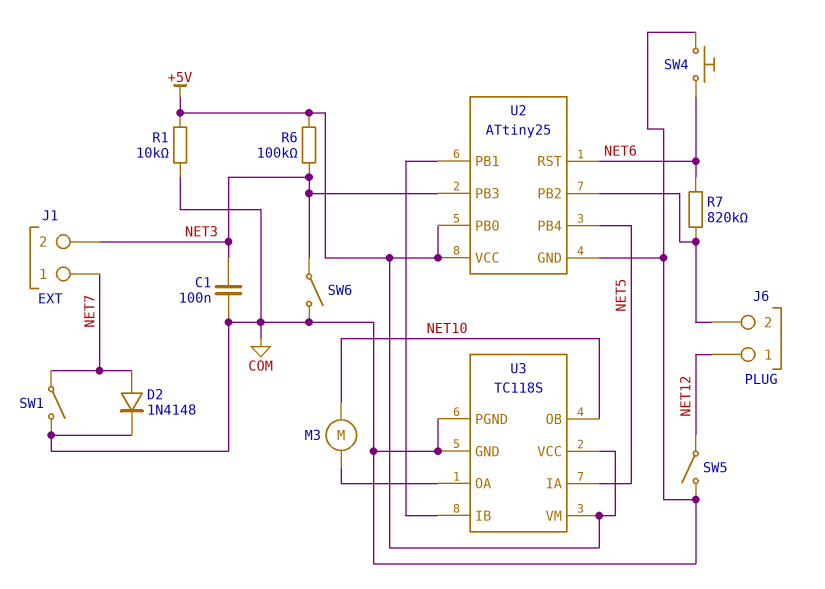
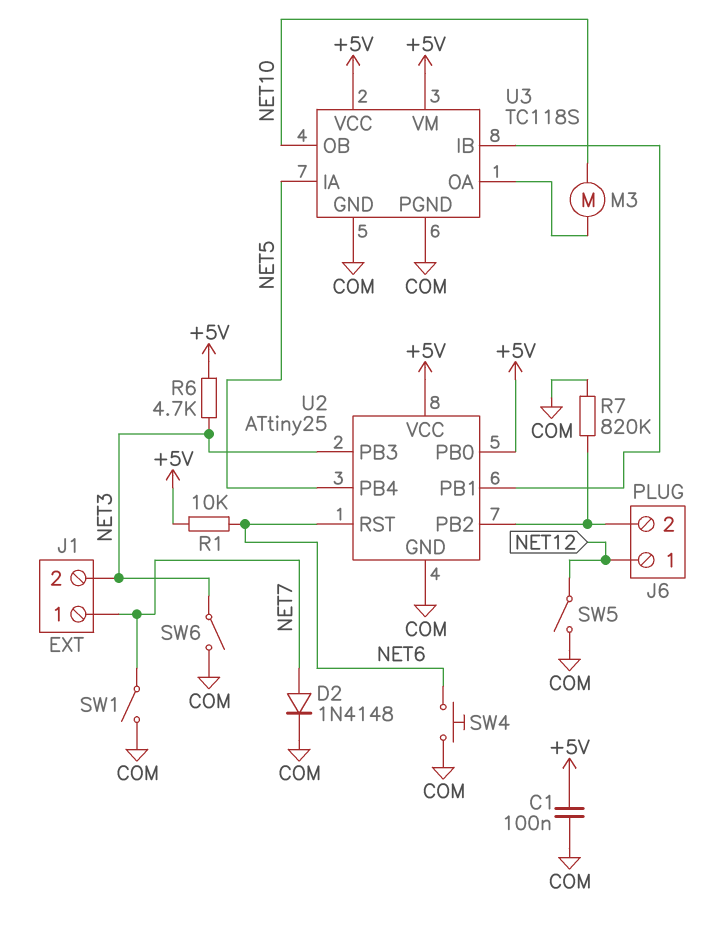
C1: 100nF (COM, NET3) -> 100nF (+5V, COM)
R1: 10k (+5V, COM) -> 10k (+5V, NET6)
R6: 100k (+5V, NET3) -> 4.7k (+5V, NET3)
R7: 820k (J6/2, NET6) -> 820k (COM, J6/2)

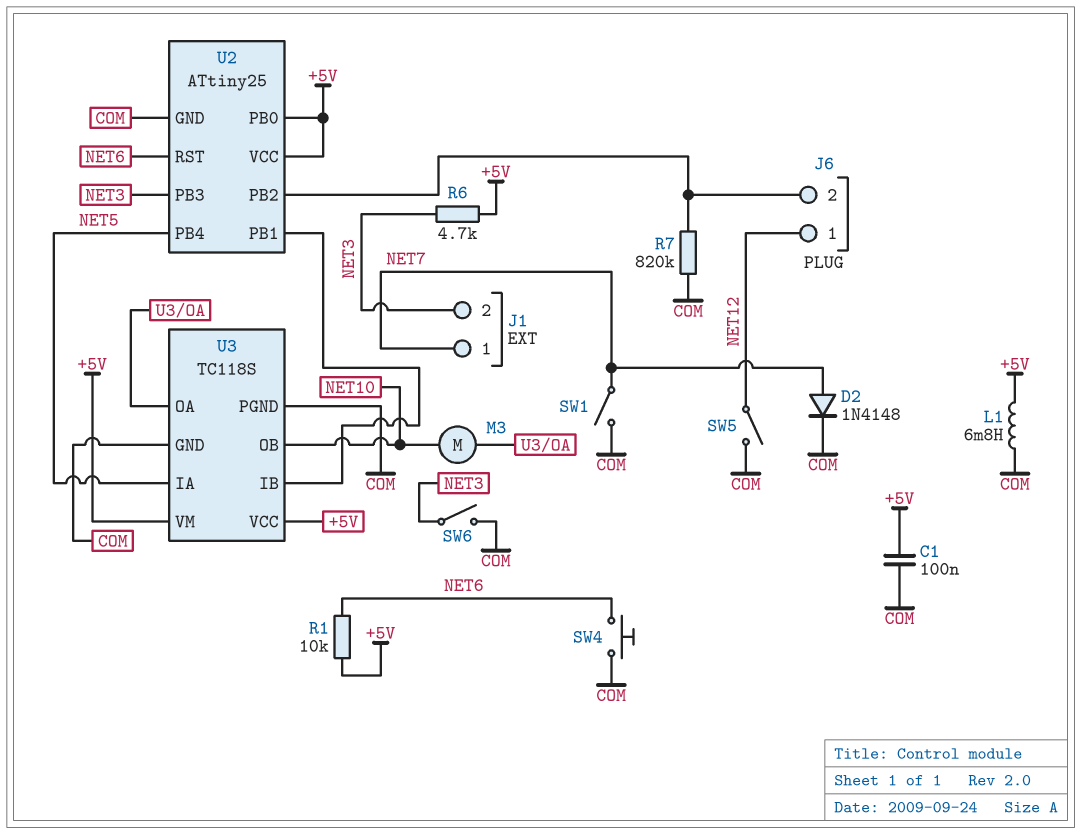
L1: none -> 6.8mH (+5V, COM)

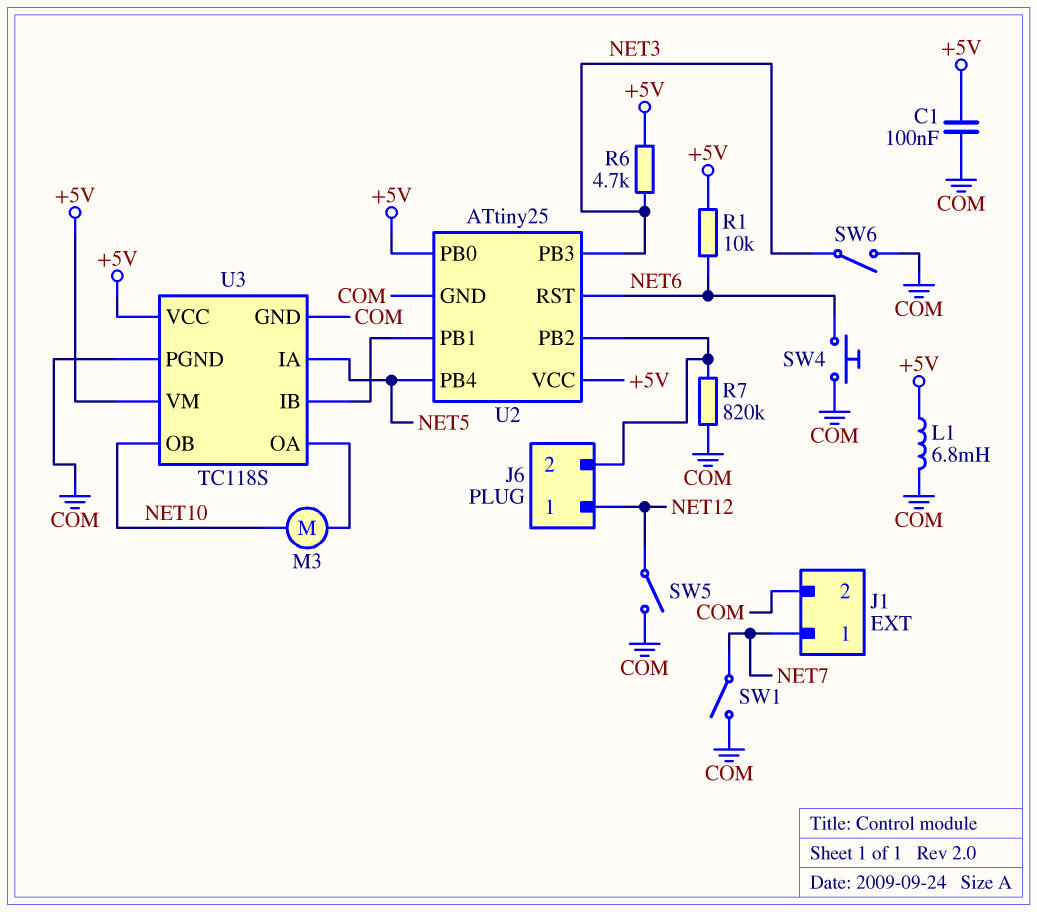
D2: diode 1N4148 (A NET7, K COM) -> none
J1 pin 2: NET3 -> COM

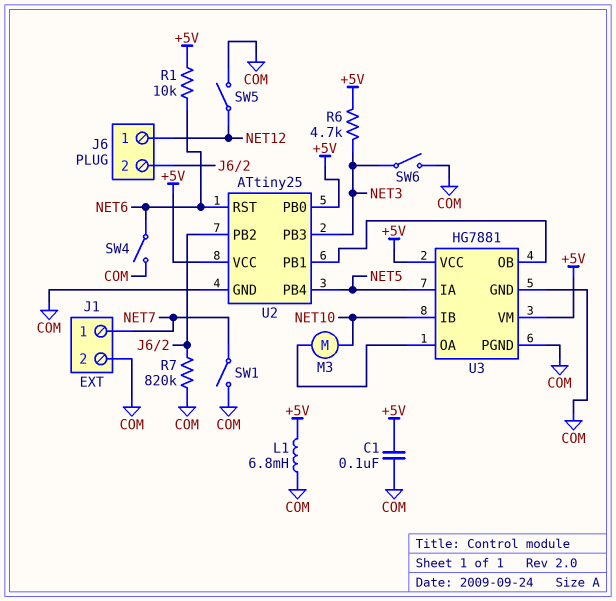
SW4: button (COM, NET6) -> switch (COM, NET6)
U3: TC118S -> HG7881
U3 pin IB: U2/PB1 -> NET10
U3 pin OB: NET10 -> U2/PB1

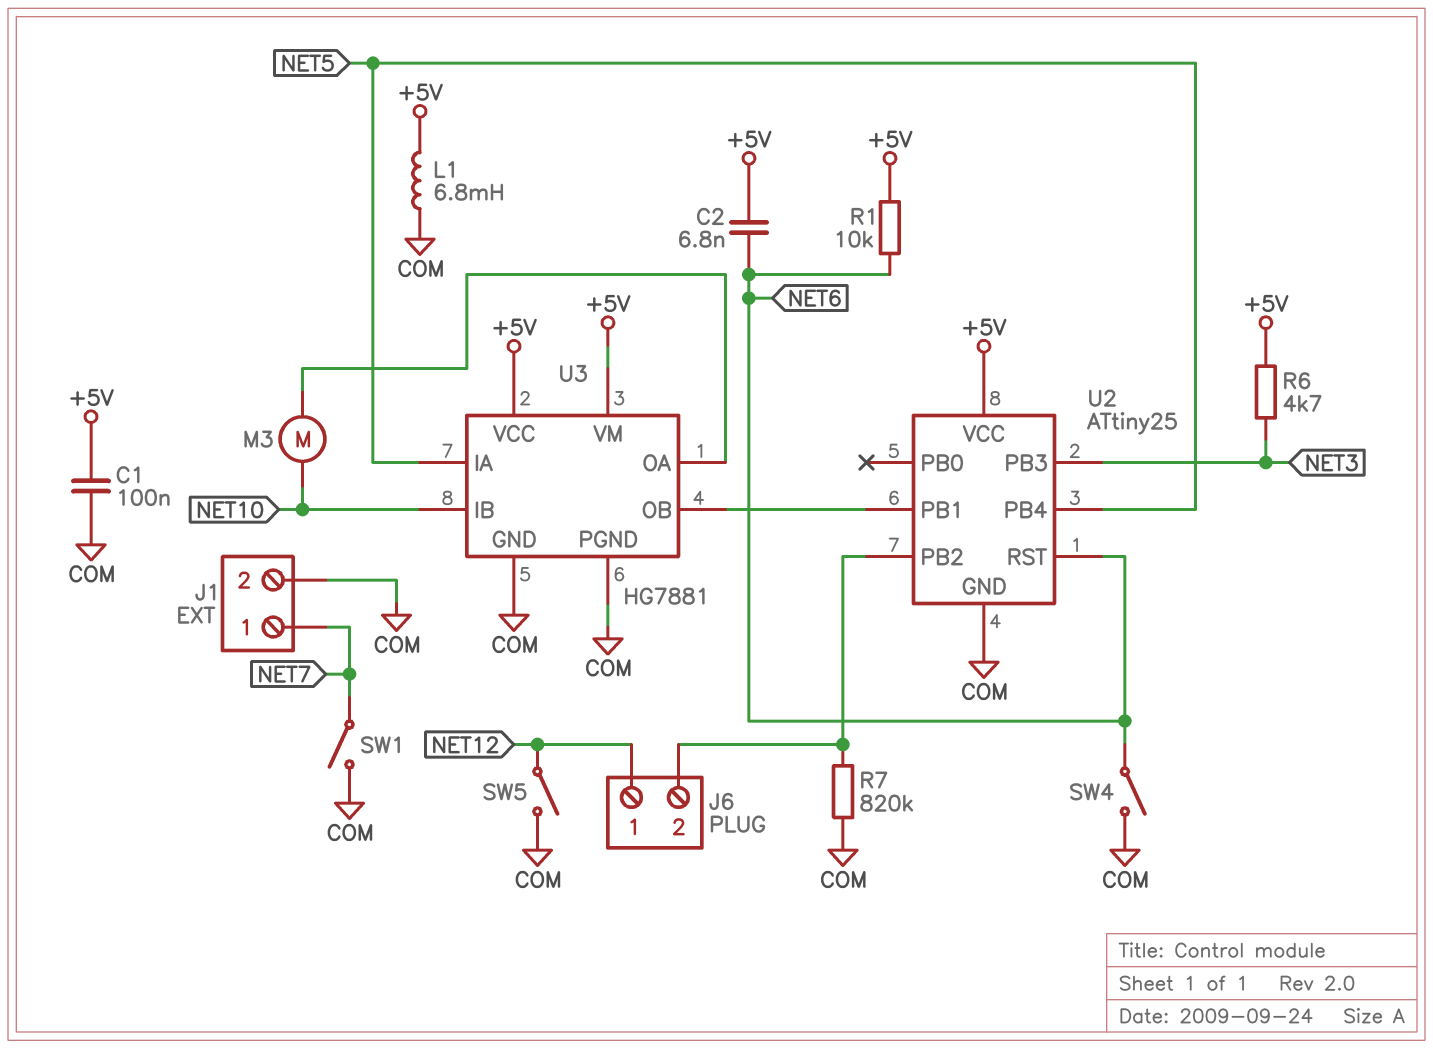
C2: none -> 6.8nF (+5V, NET6)
SW6: switch (COM, NET3) -> none
U2 pin PB0: +5V -> none

